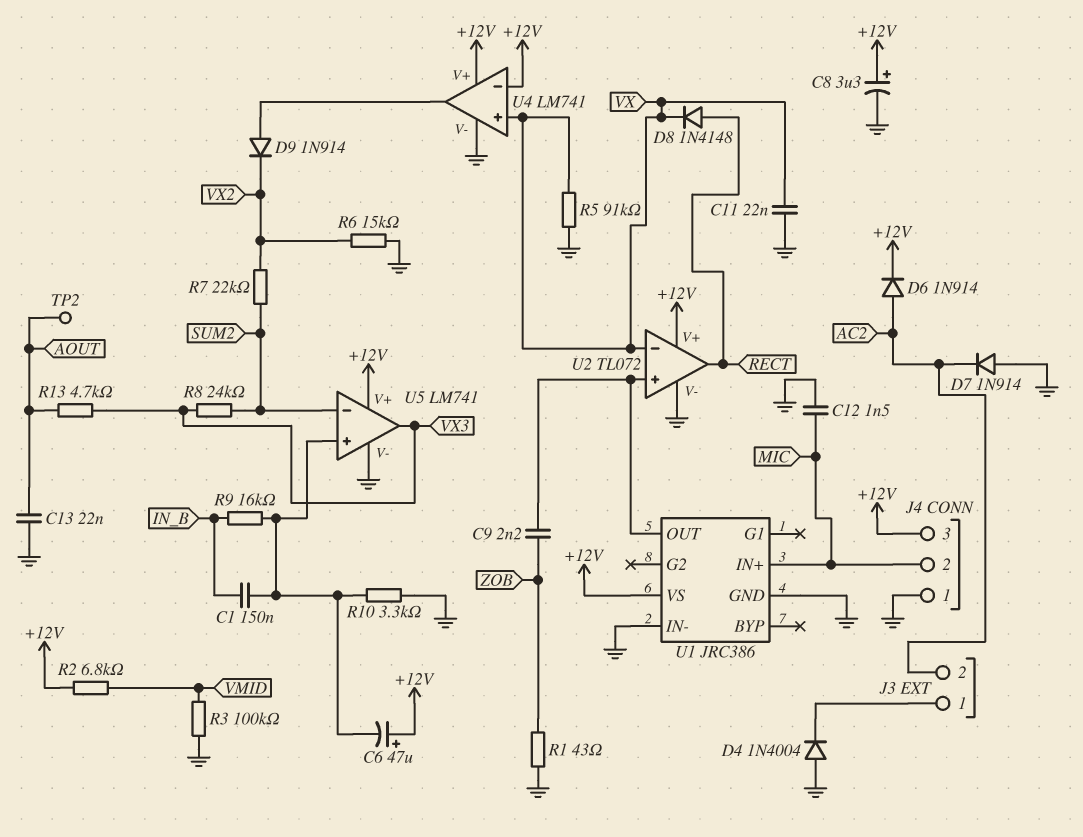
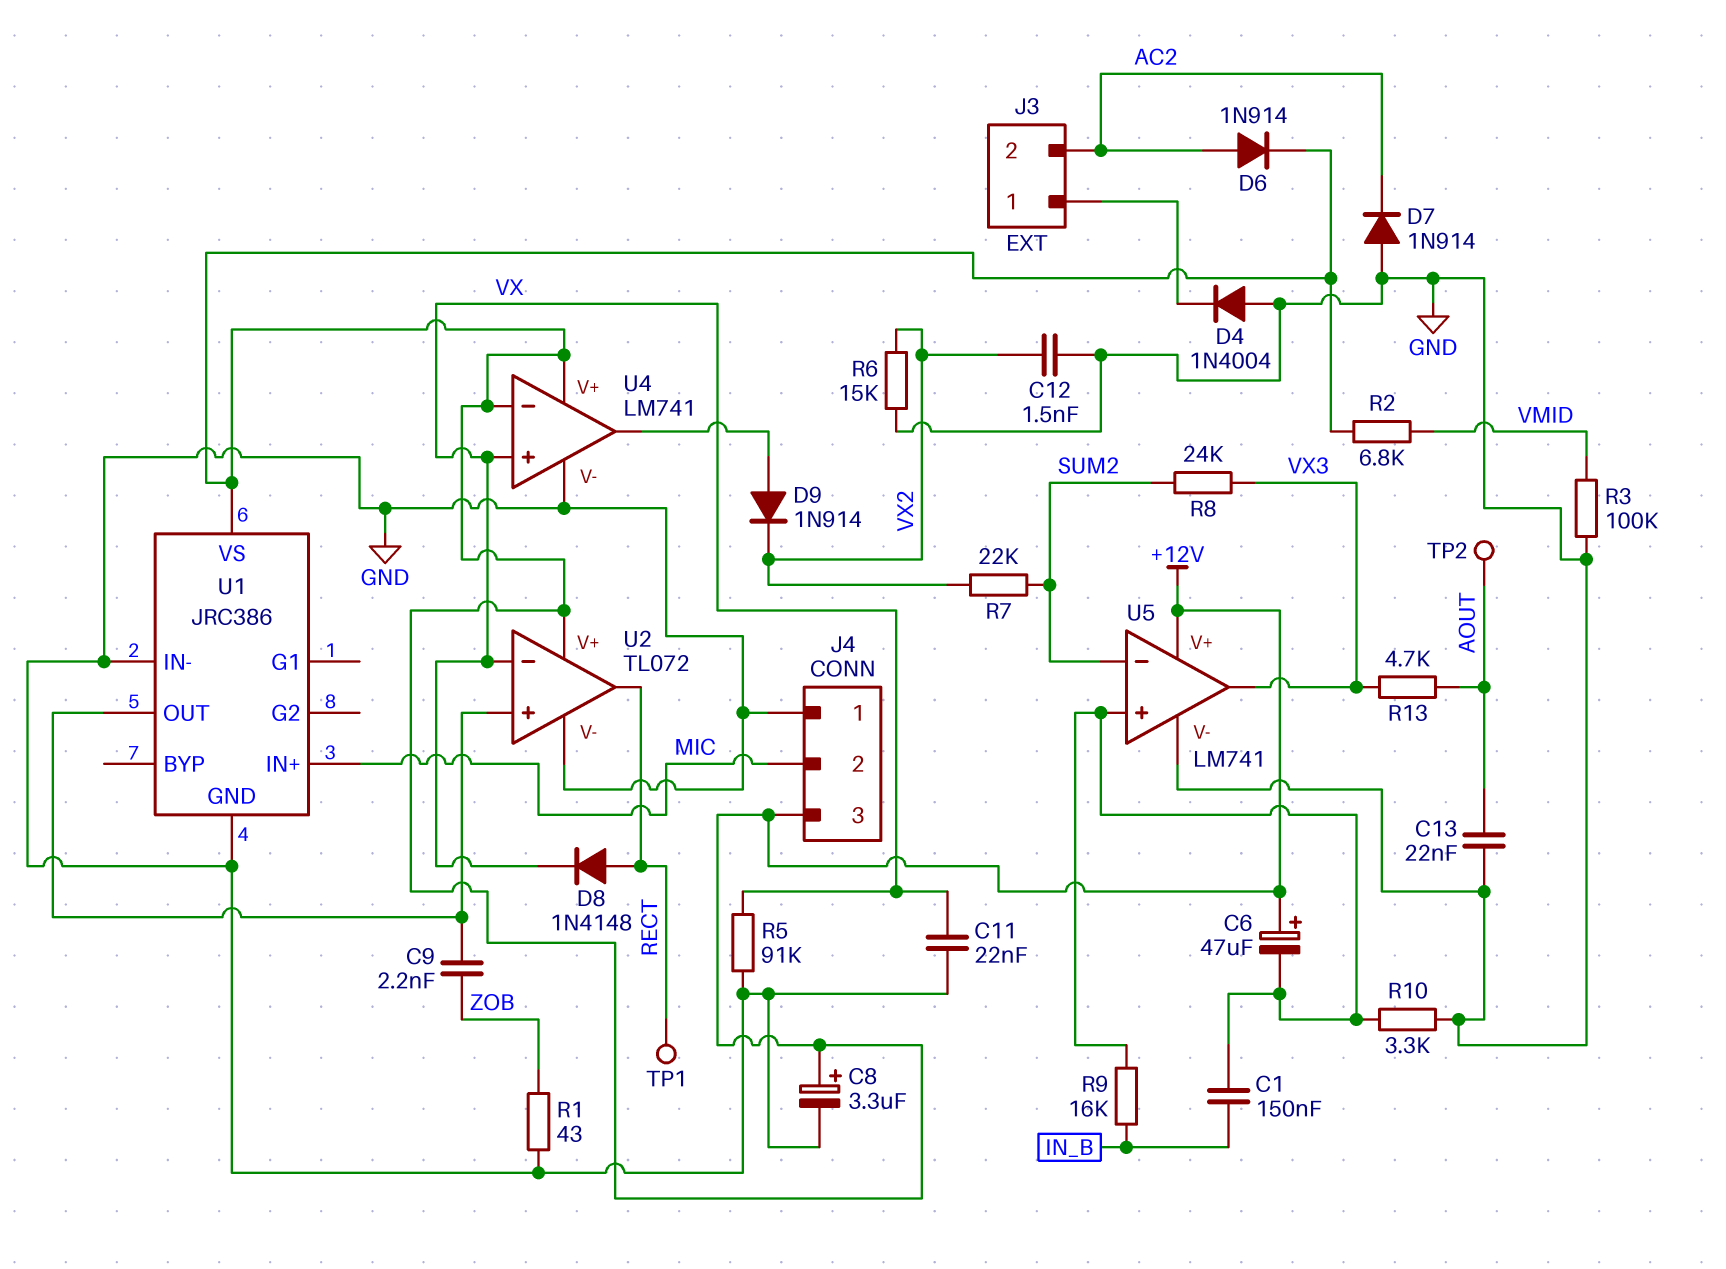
C12: 1.5nF (GND, MIC) -> 1.5nF (GND, VX2)
TP1: none -> test point (RECT)

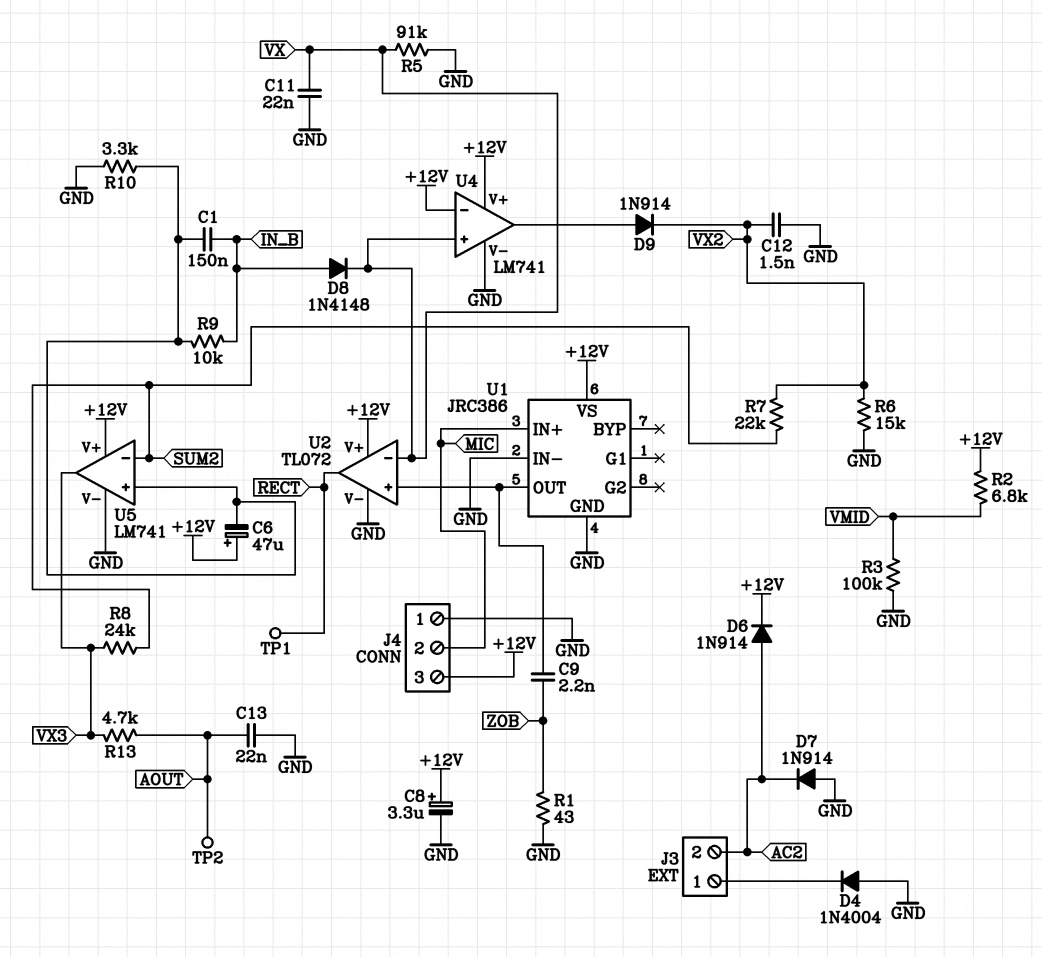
D8: diode 1N4148 (A RECT, K VX) -> diode 1N4148 (A IN_B, K VX)
R9: 16k (IN_B, U5/in+) -> 10k (IN_B, U5/in+)

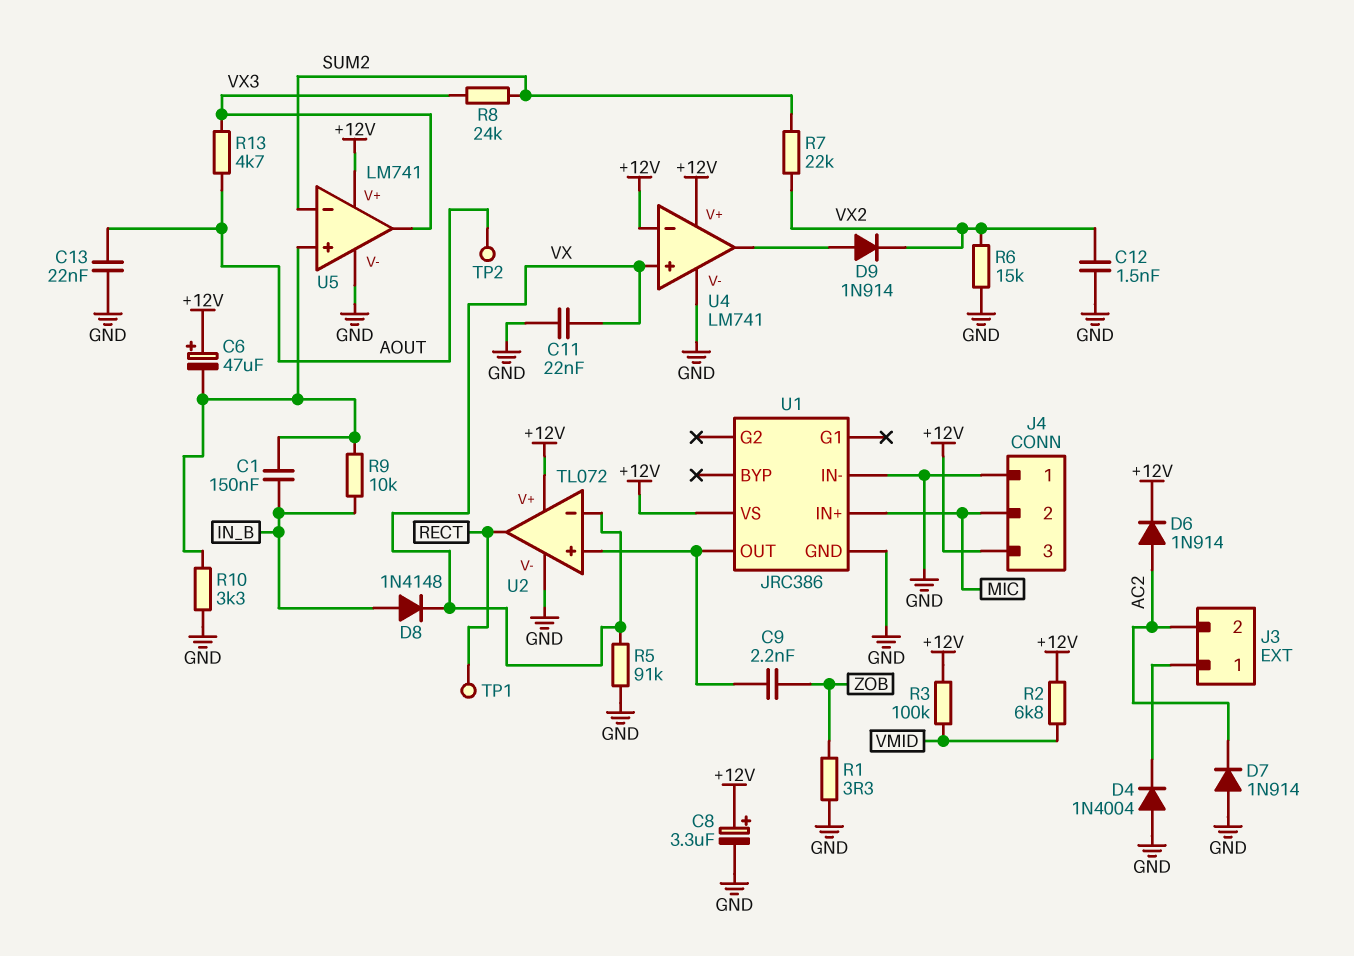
R1: 43 (GND, ZOB) -> 3.3 (GND, ZOB)
R3: 100k (GND, VMID) -> 100k (+12V, VMID)

